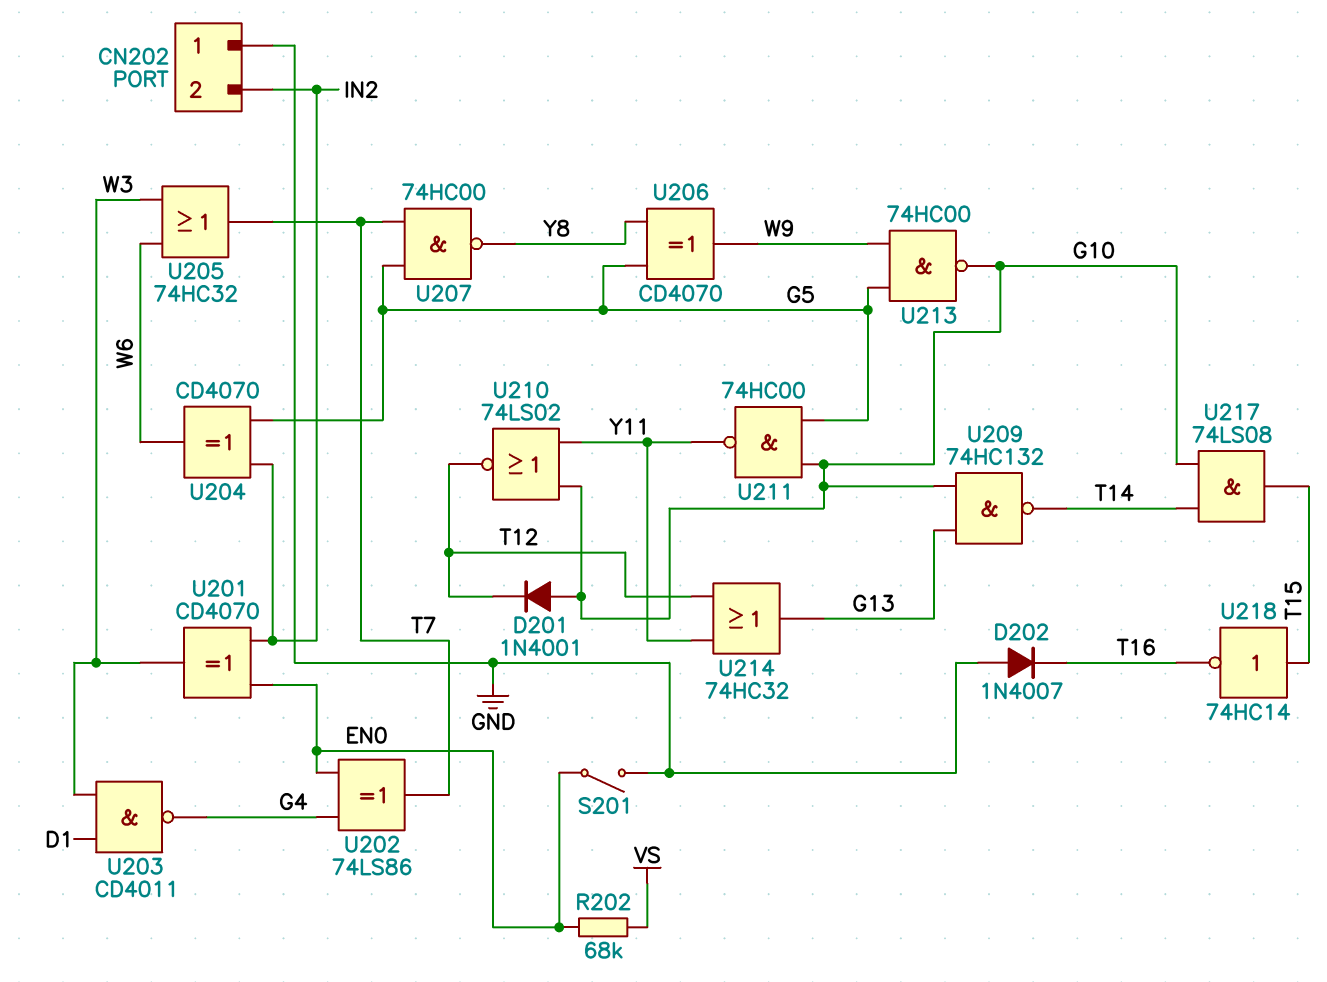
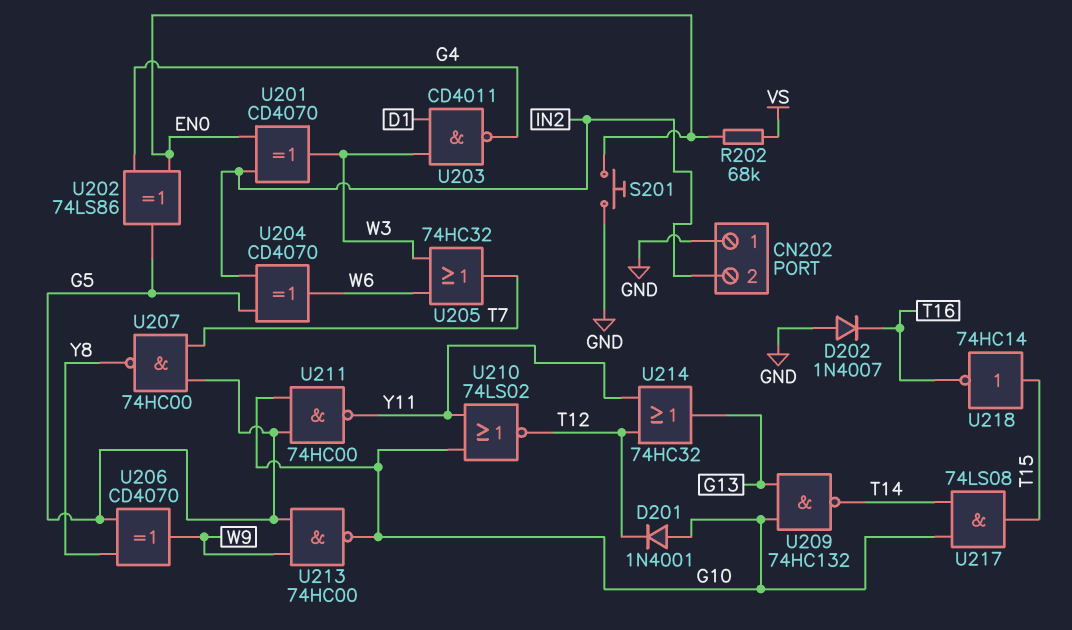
S201: switch (EN0, GND) -> button (EN0, GND)
U202: XOR 74LS86 (in EN0, in G4, out T7) -> XOR 74LS86 (in EN0, in G4, out G5)

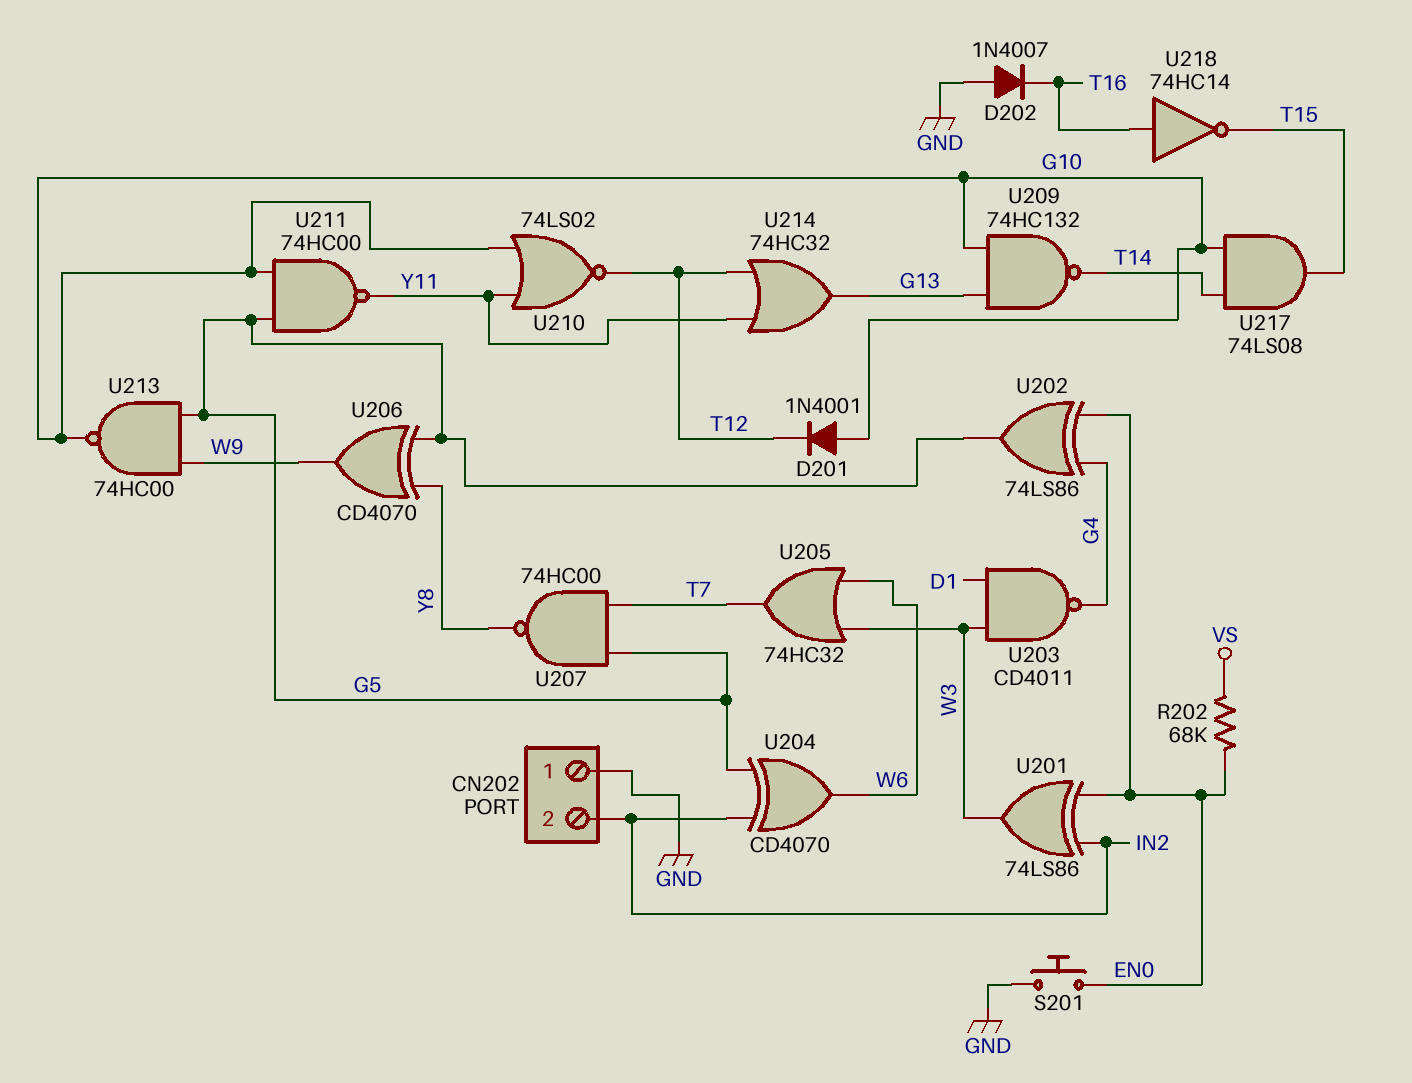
U201: XOR CD4070 (in EN0, in IN2, out W3) -> XOR 74LS86 (in EN0, in IN2, out W3)
U218: NOT 74HC14 (in T15, out T16) -> NOT 74HC14 (in T16, out T15)

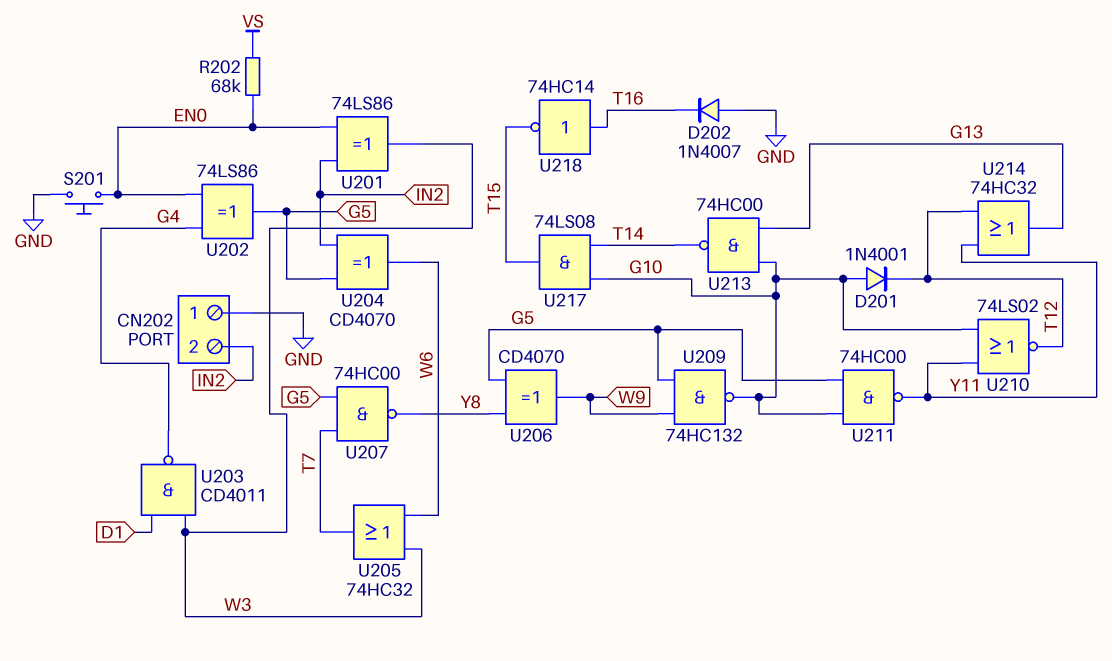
U209: NAND 74HC132 (in G10, in G13, out T14) -> NAND 74HC132 (in G5, in W9, out G10)
U213: NAND 74HC00 (in G5, in W9, out G10) -> NAND 74HC00 (in G10, in G13, out T14)

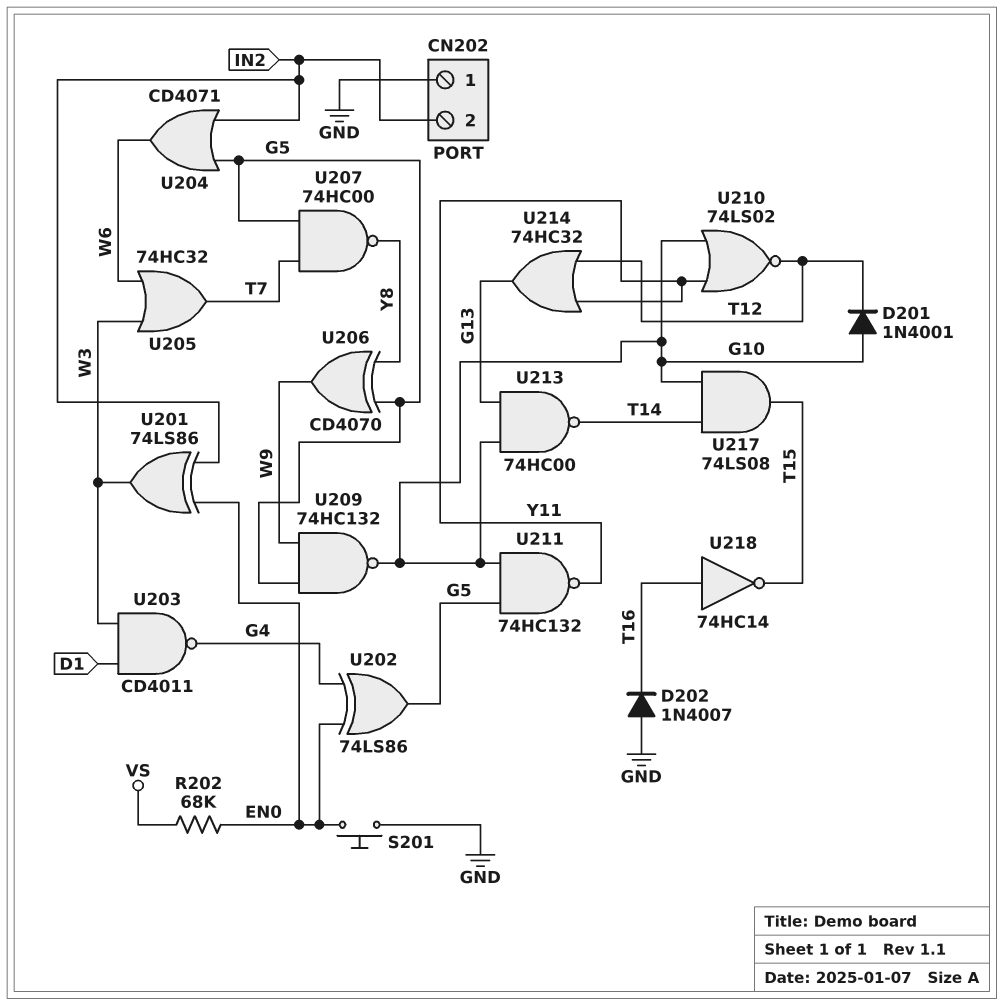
U204: XOR CD4070 (in G5, in IN2, out W6) -> OR CD4071 (in G5, in IN2, out W6)
U211: NAND 74HC00 (in G5, in G10, out Y11) -> NAND 74HC132 (in G5, in G10, out Y11)

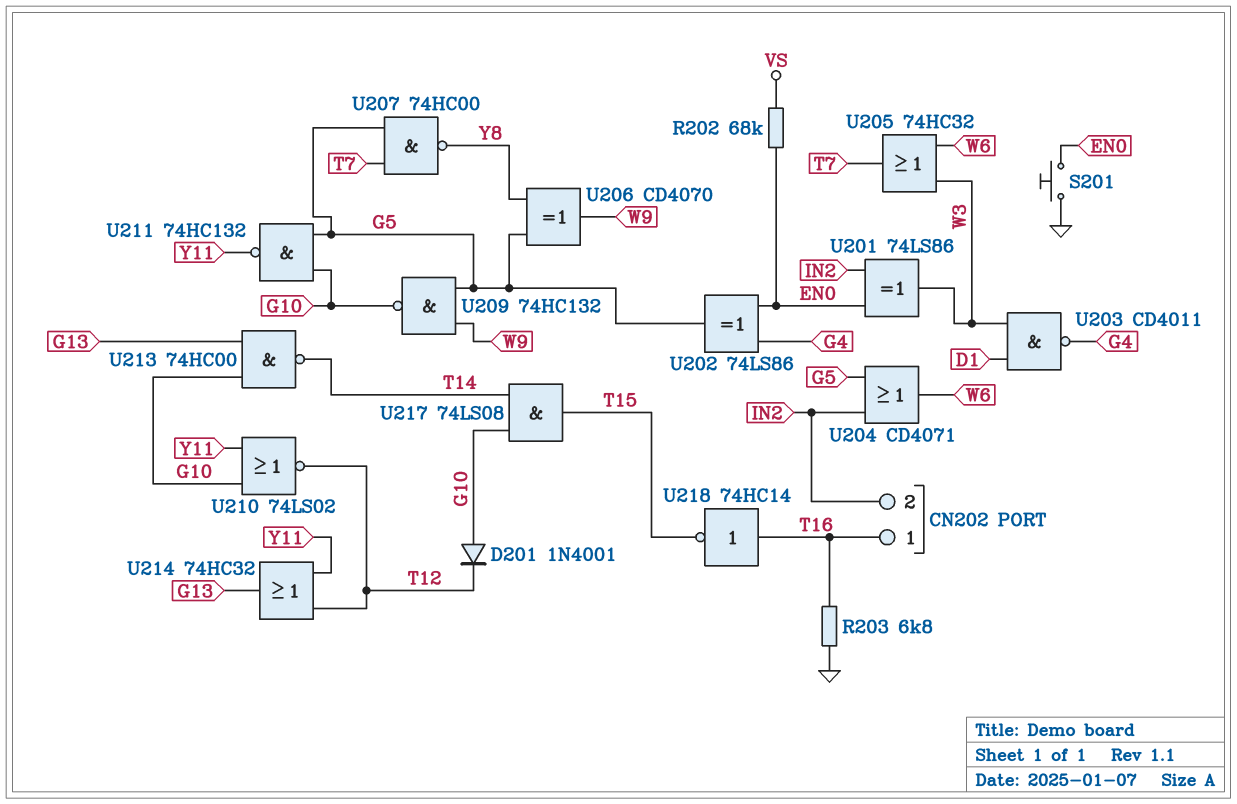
CN202 pin 1: GND -> T16
D202: diode 1N4007 (A GND, K T16) -> none
R203: none -> 6.8k (GND, T16)

